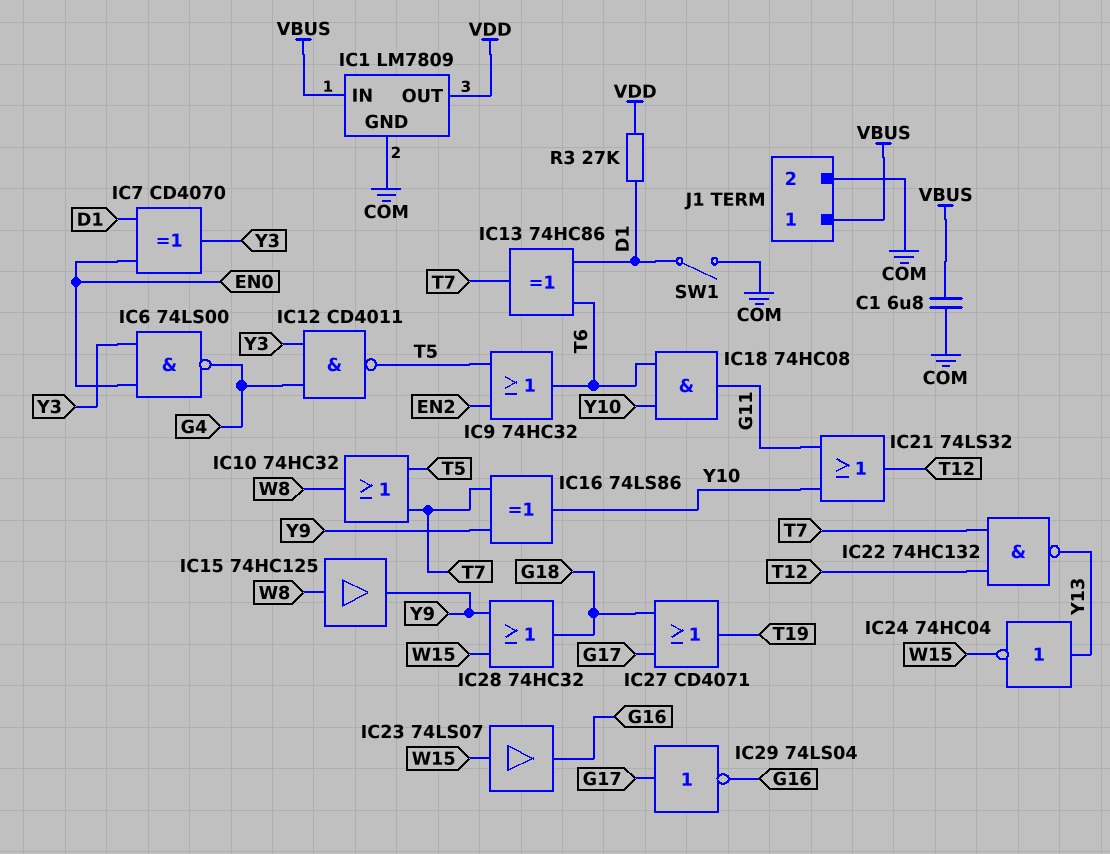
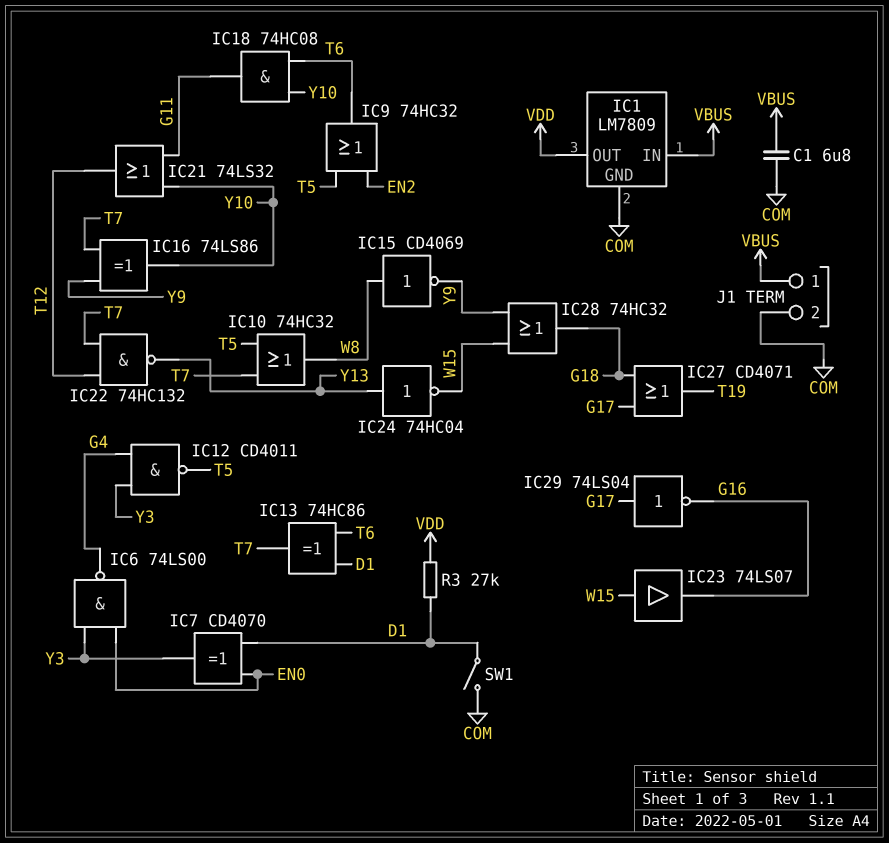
IC15: buffer 74HC125 (in W8, out Y9) -> NOT CD4069 (in W8, out Y9)

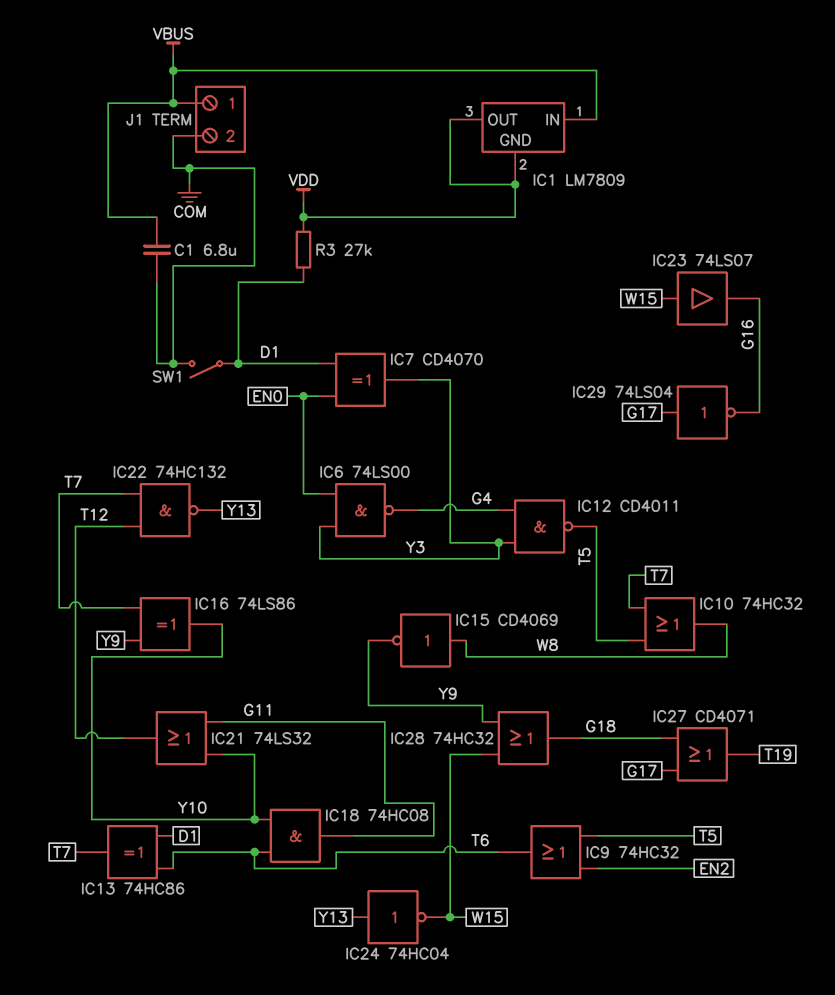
IC1 pin GND: COM -> VDD

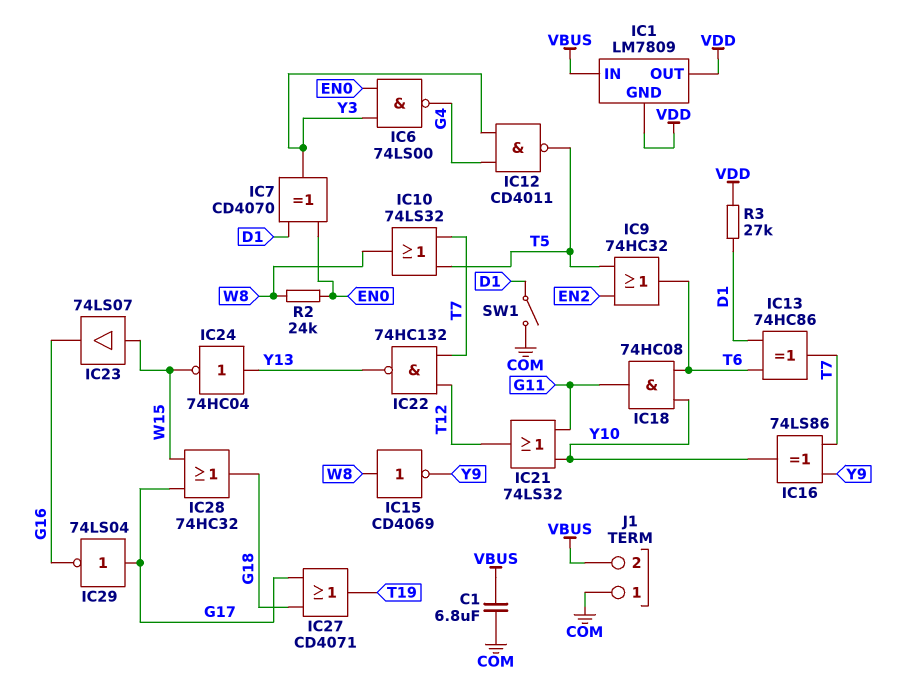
IC10: OR 74HC32 (in T5, in T7, out W8) -> OR 74LS32 (in T5, in T7, out W8)
IC28: OR 74HC32 (in W15, in Y9, out G18) -> OR 74HC32 (in G17, in W15, out G18)
J1 pin 1: VBUS -> COM
J1 pin 2: COM -> VBUS
R2: none -> 24k (EN0, W8)

